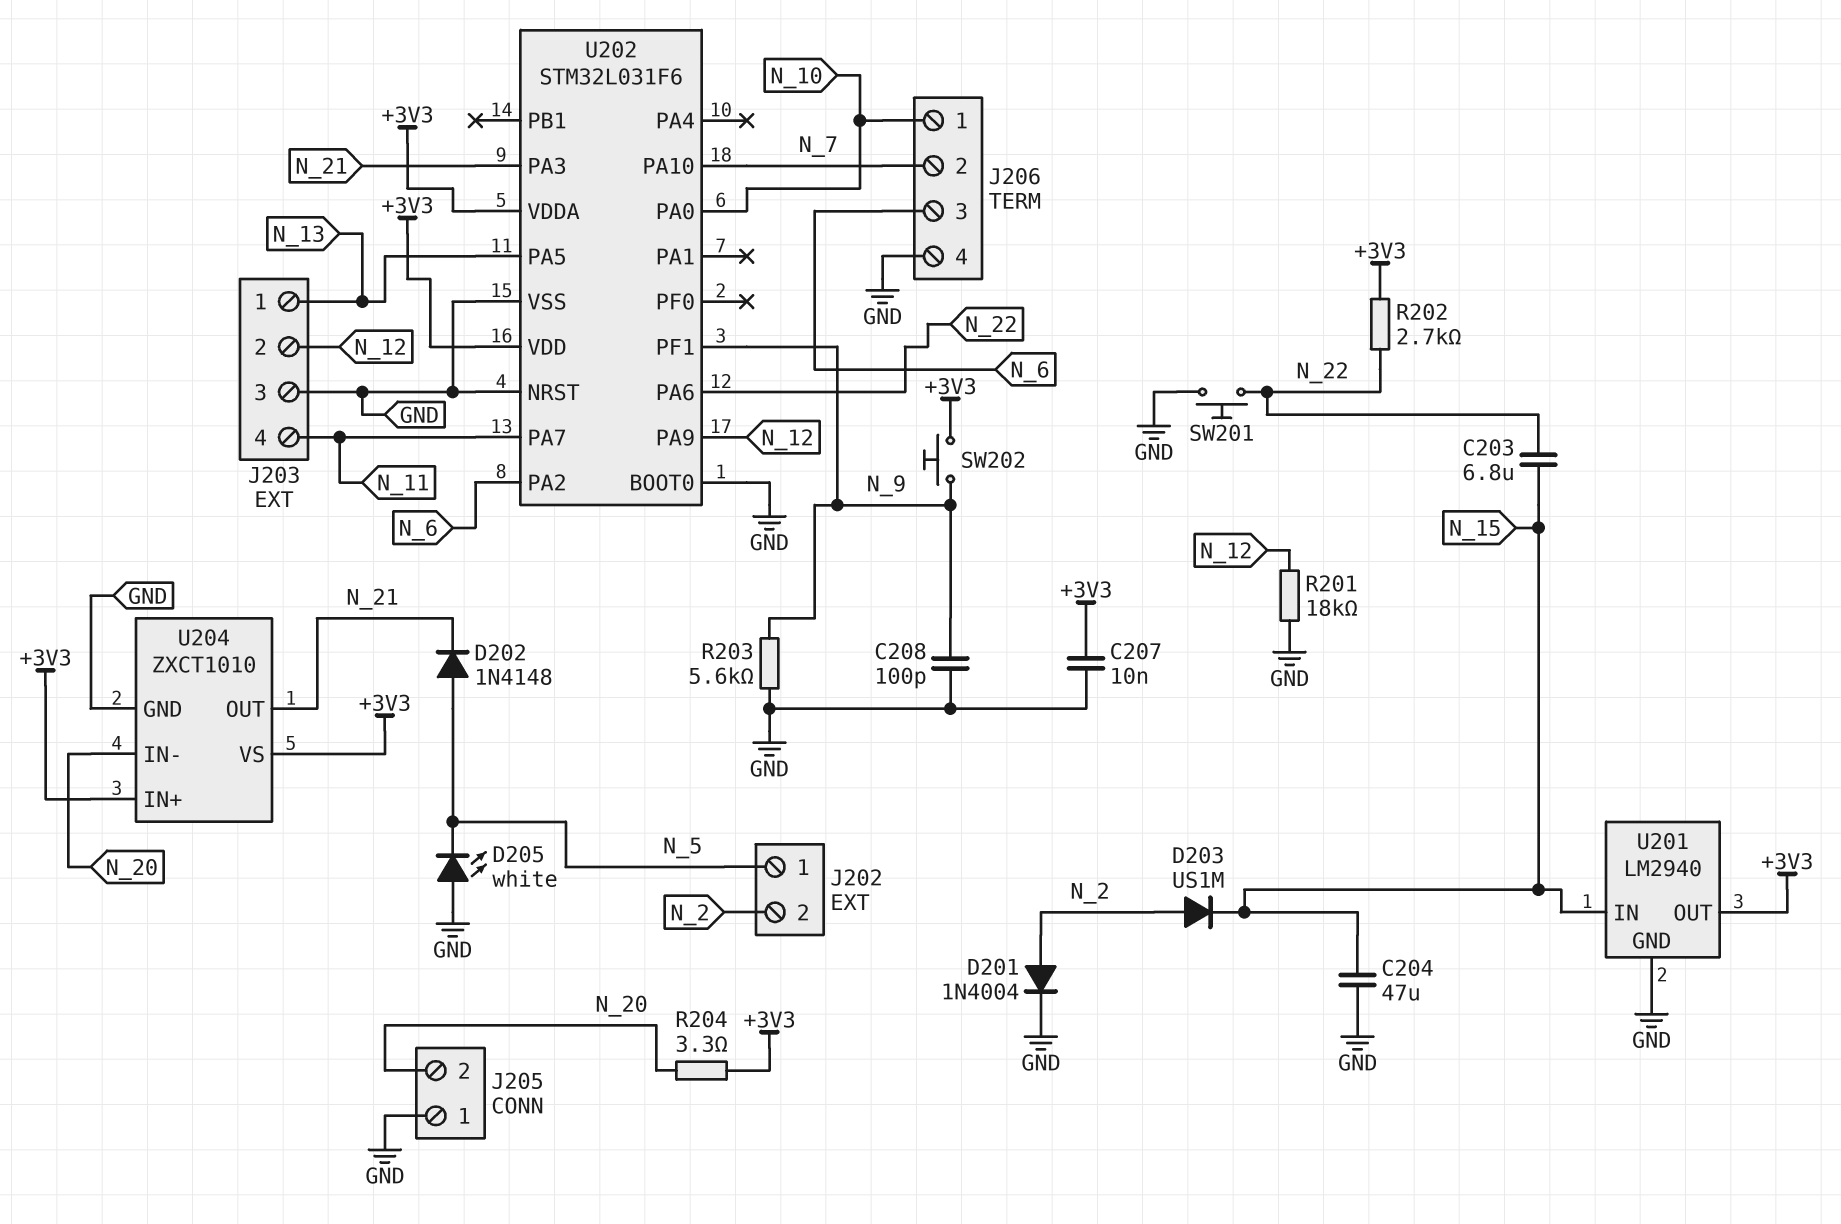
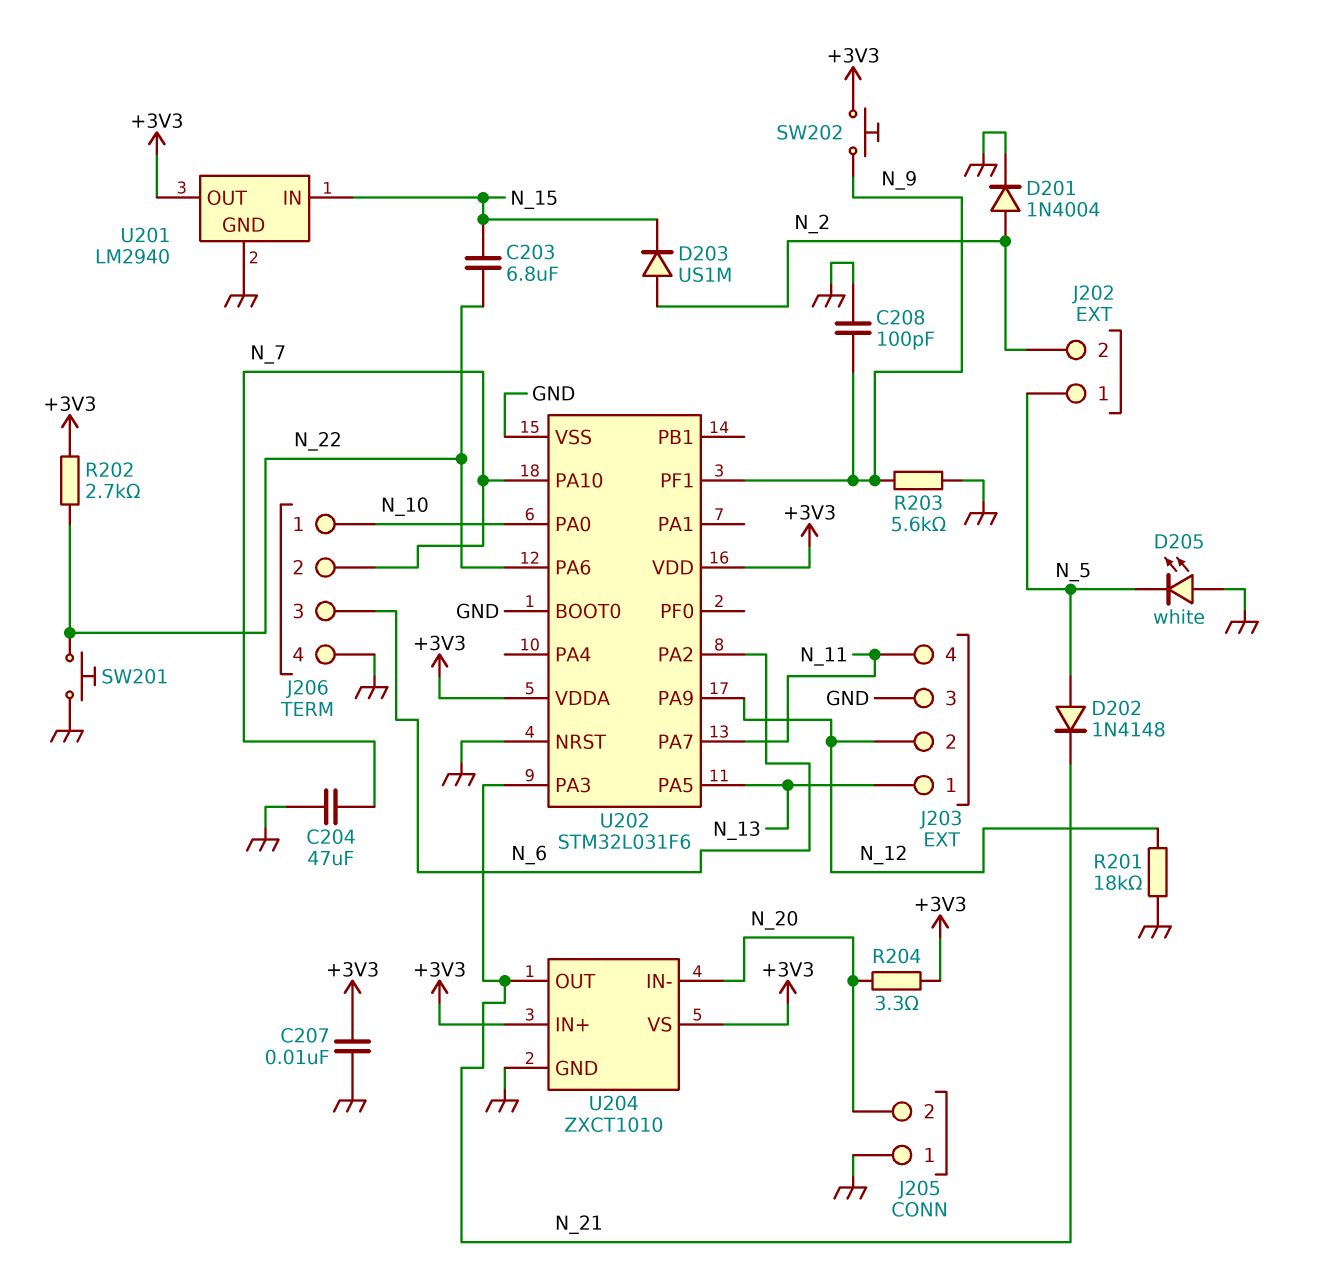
C204: 47uF (GND, N_15) -> 47uF (GND, N_7)

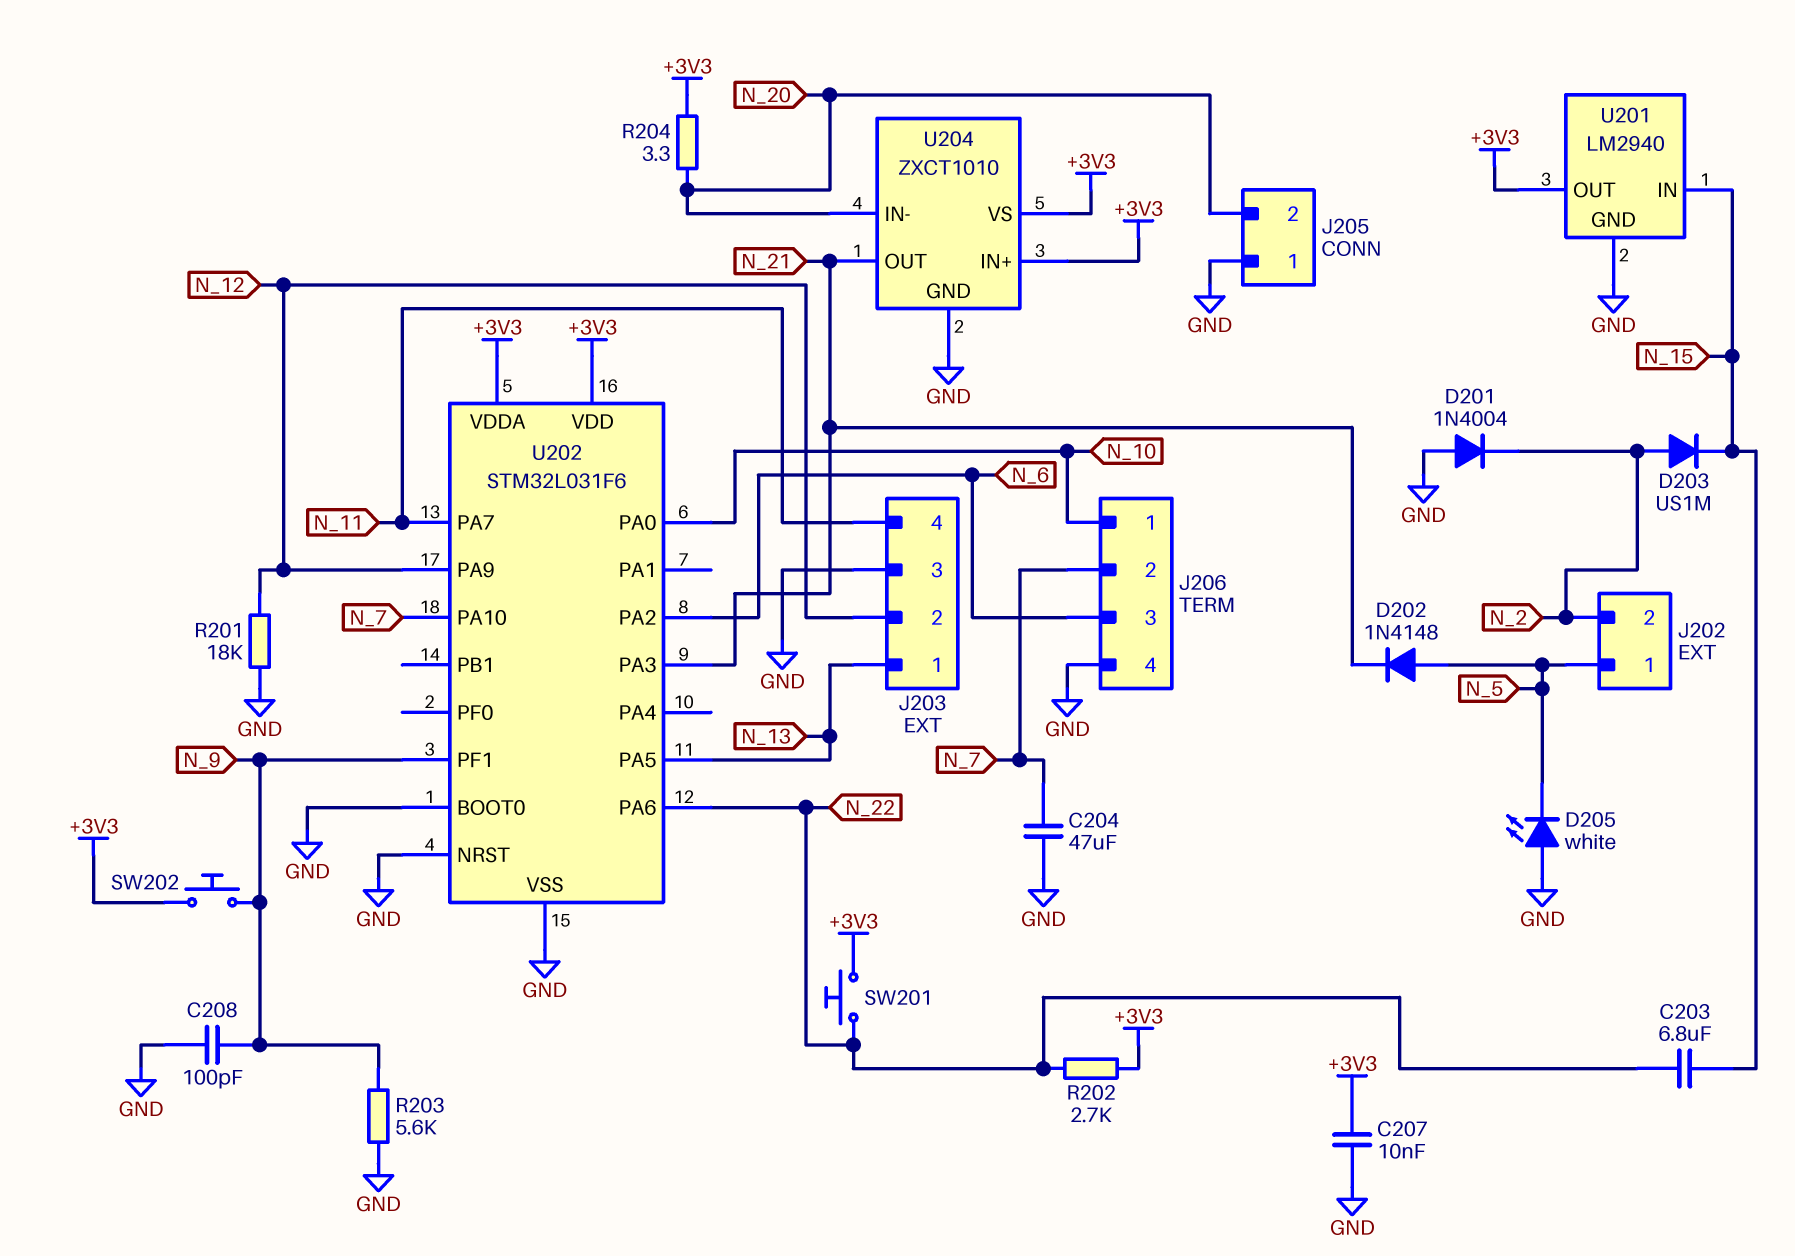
D201: diode 1N4004 (A N_2, K GND) -> diode 1N4004 (A GND, K N_2)
SW201: button (GND, N_22) -> button (+3V3, N_22)

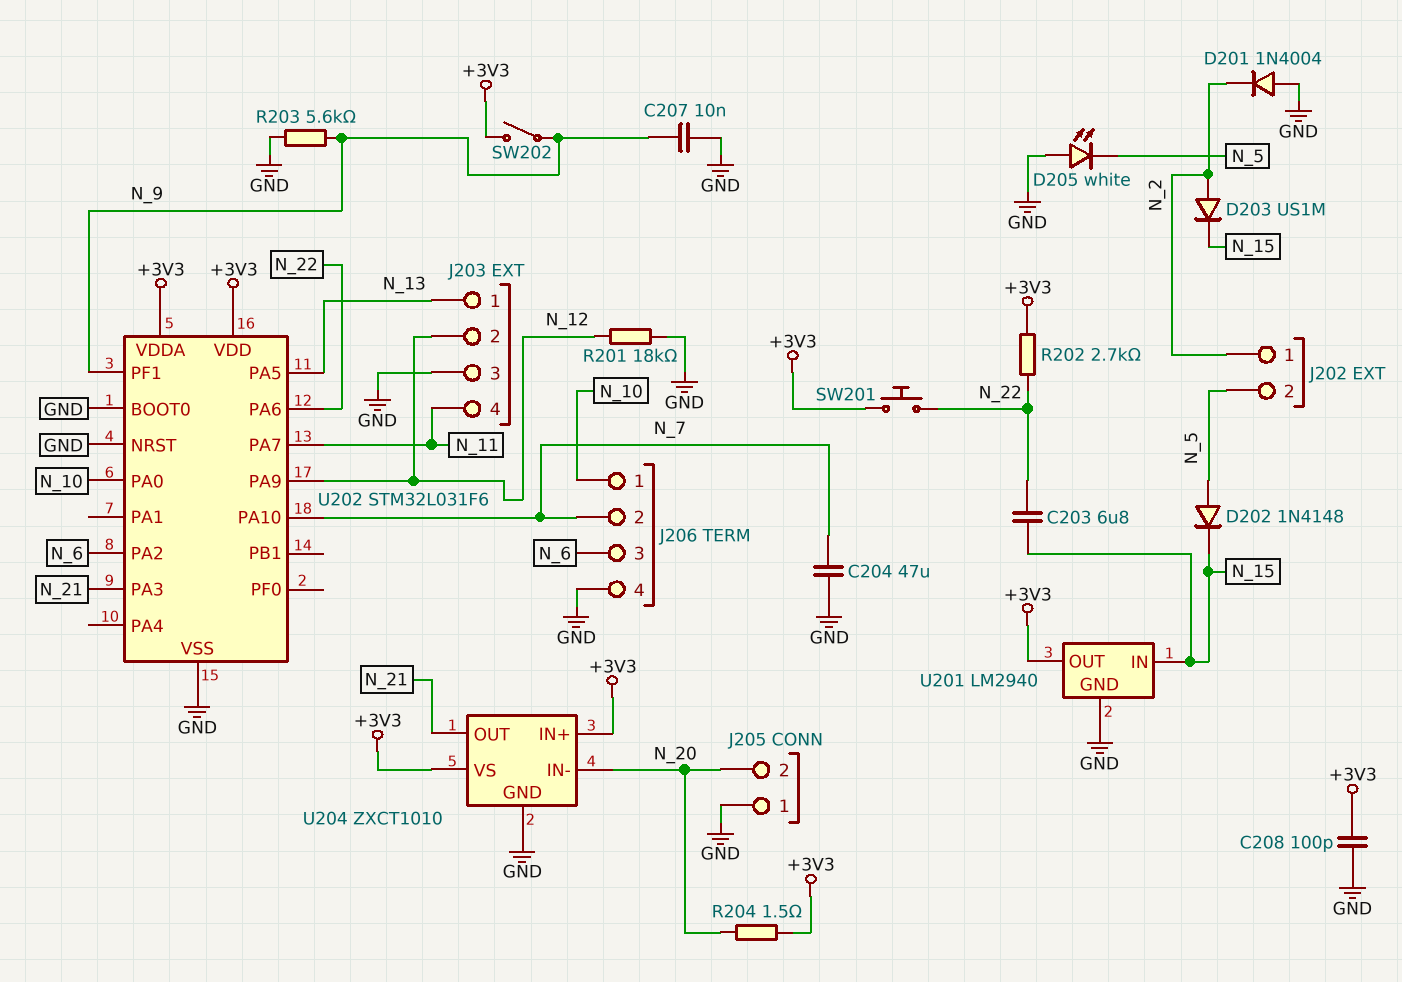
C207: 10nF (+3V3, GND) -> 10nF (GND, N_9)
C208: 100pF (GND, N_9) -> 100pF (+3V3, GND)
D202: diode 1N4148 (A N_5, K N_21) -> diode 1N4148 (A N_5, K N_15)
J202 pin 1: N_5 -> N_2
J202 pin 2: N_2 -> N_5
R204: 3.3 (+3V3, N_20) -> 1.5 (+3V3, N_20)
SW202: button (+3V3, N_9) -> switch (+3V3, N_9)

